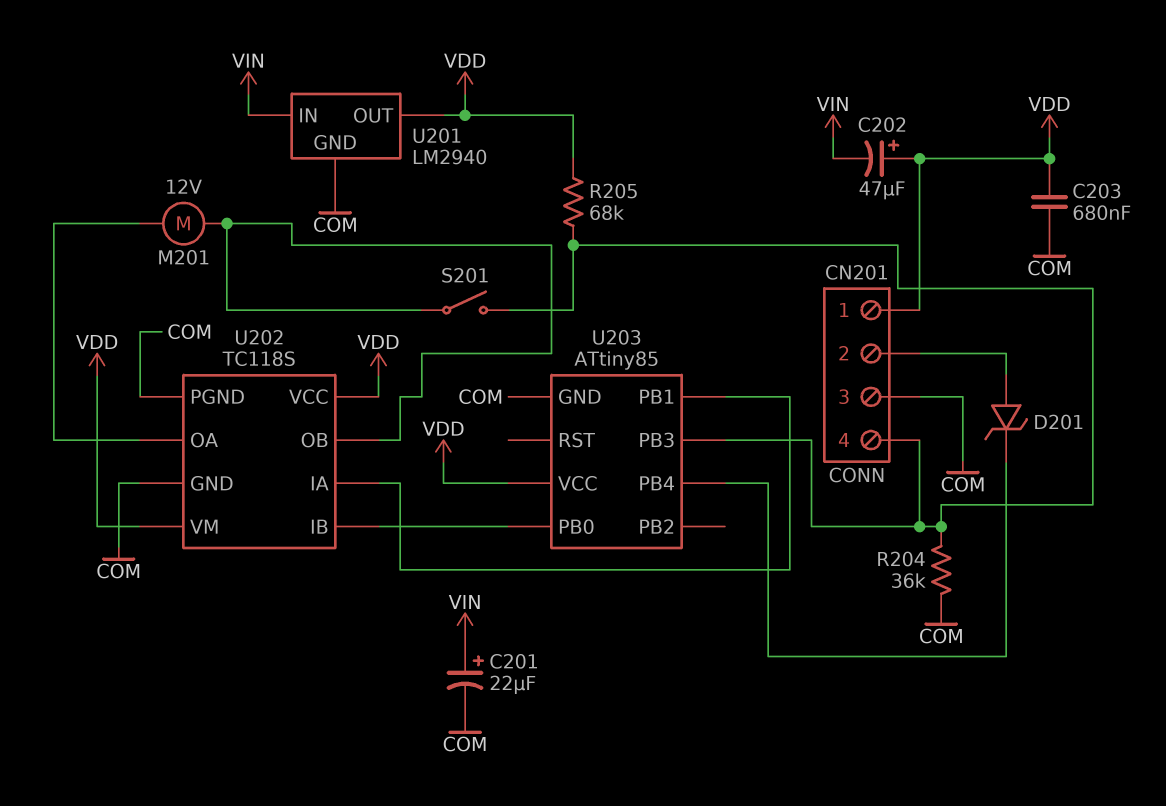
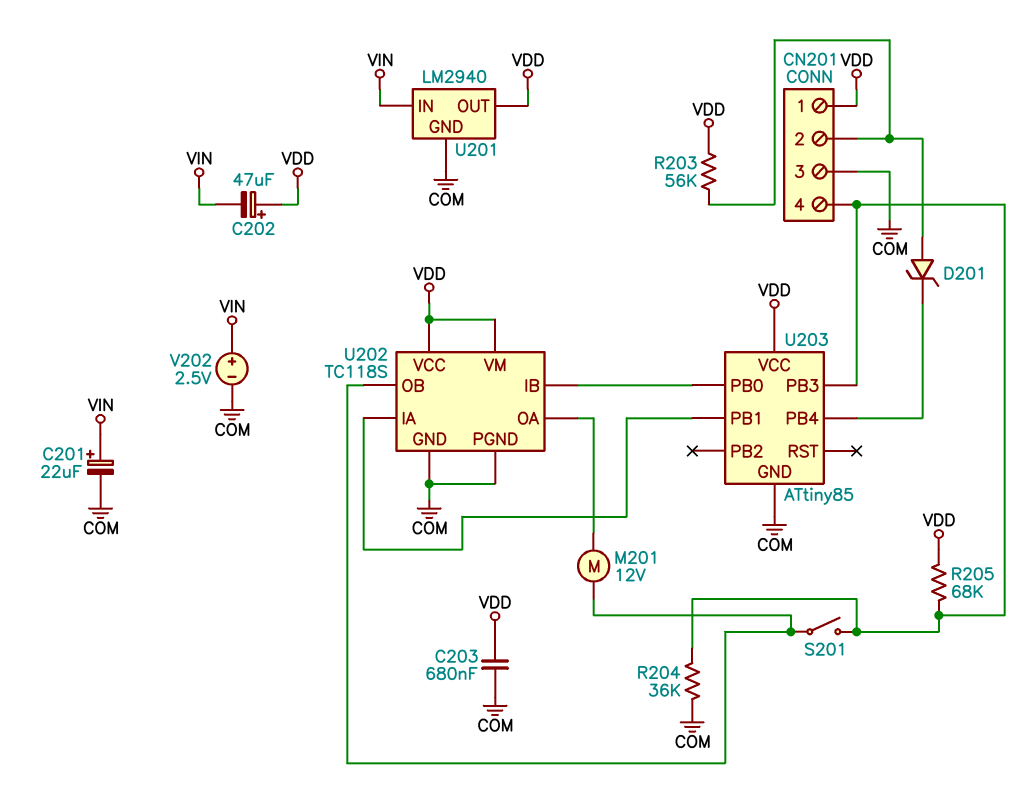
R203: none -> 56k (CN201/2, VDD)
V202: none -> 2.5V (plus VIN, minus COM)

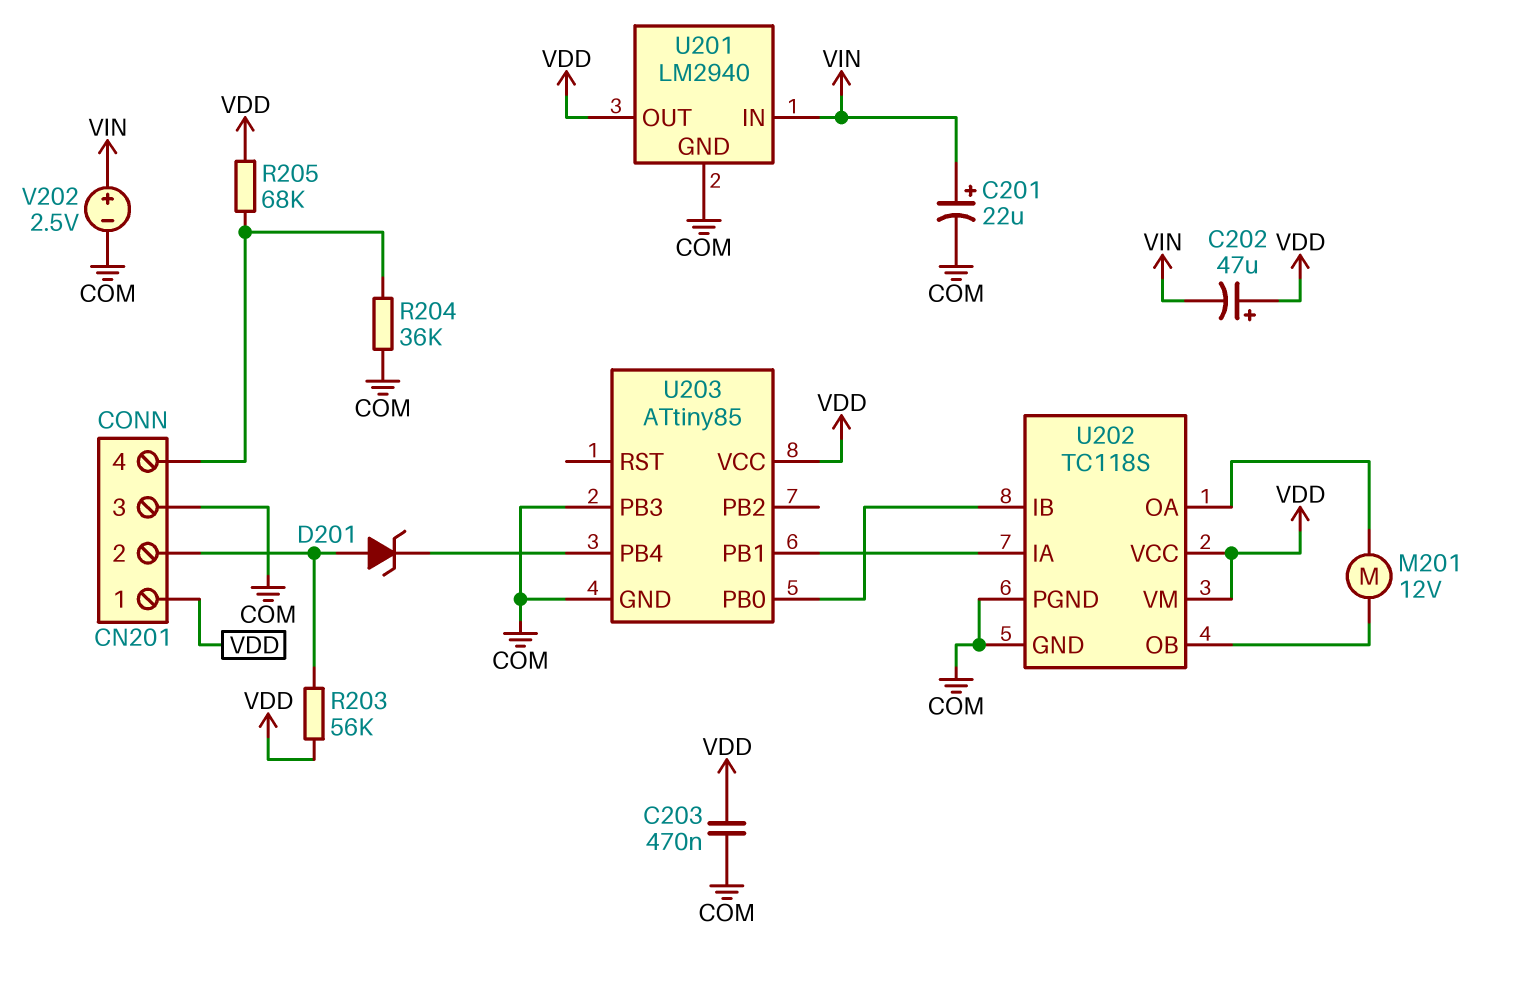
C203: 680nF (COM, VDD) -> 470nF (COM, VDD)
S201: switch (CN201/4, U202/OB) -> none
U203 pin PB3: CN201/4 -> COM

